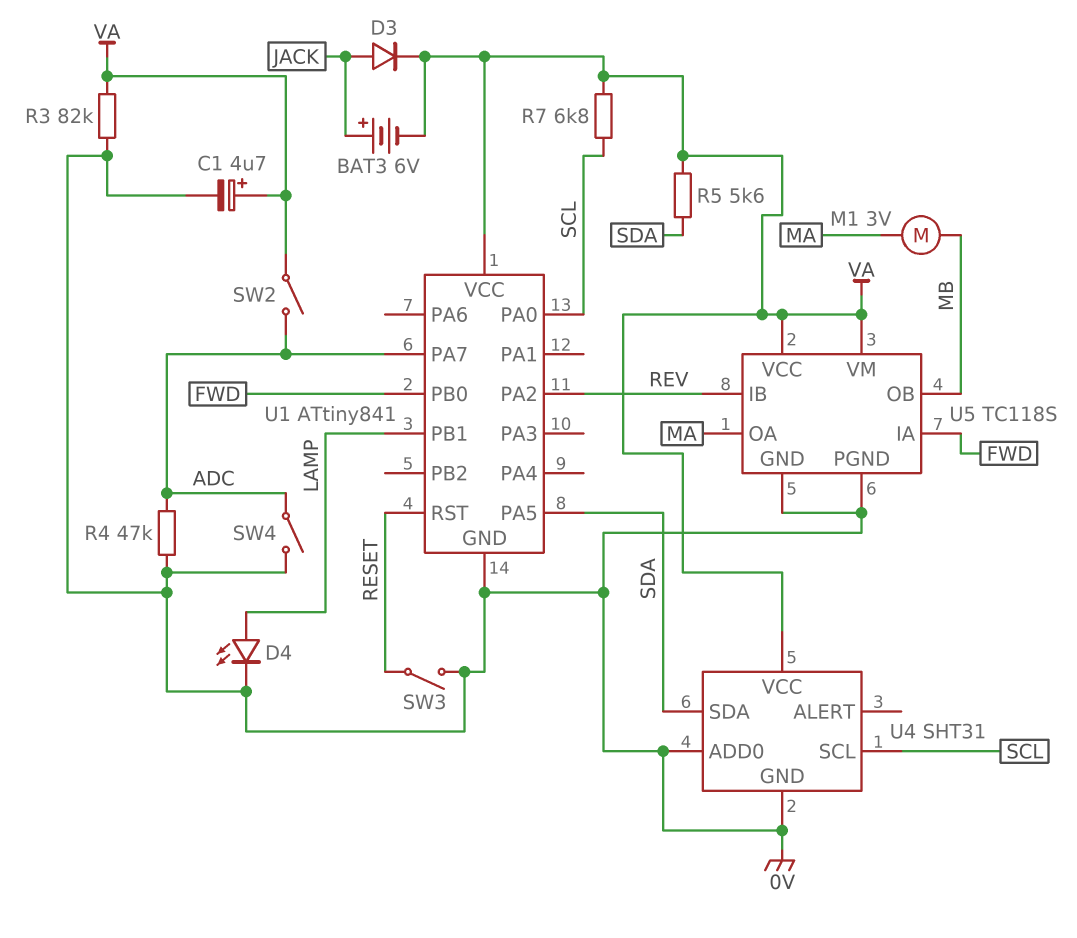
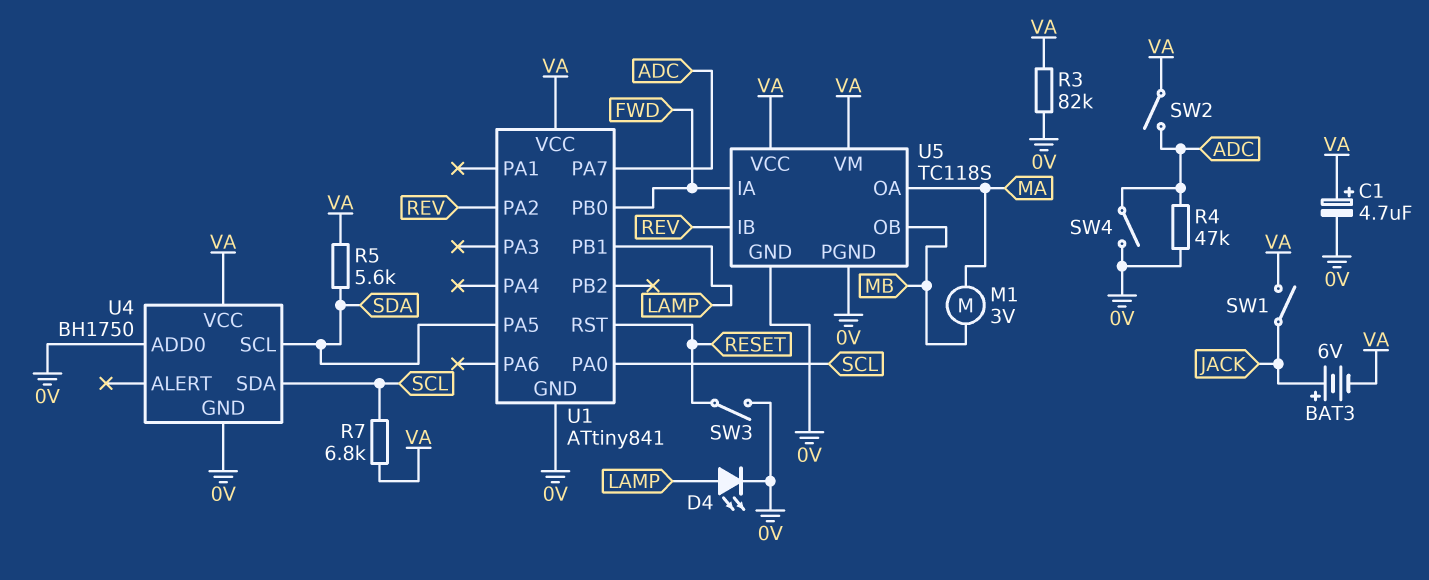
D3: diode (A JACK, K VA) -> none
SW1: none -> switch (JACK, VA)
U4: SHT31 -> BH1750
U4 pin SCL: SCL -> SDA
U4 pin SDA: SDA -> SCL

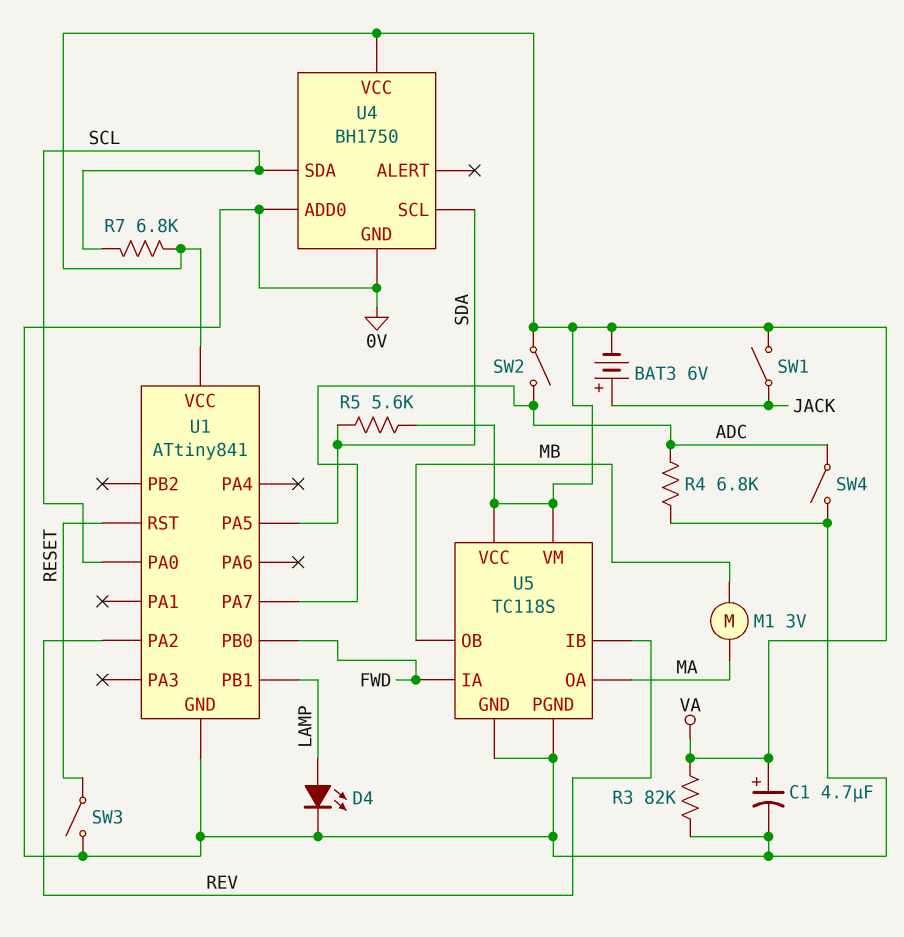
R4: 47k (0V, ADC) -> 6.8k (0V, ADC)

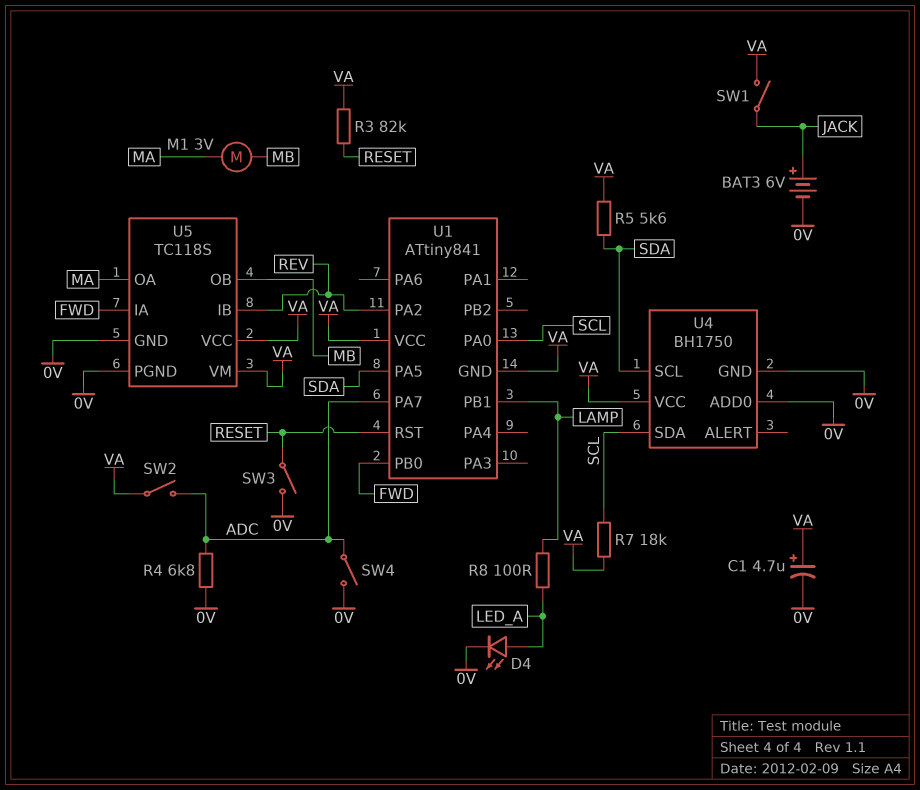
BAT3: 6V (plus JACK, minus VA) -> 6V (plus JACK, minus 0V)
D4: LED (A LAMP, K 0V) -> LED (A LED_A, K 0V)
R3: 82k (0V, VA) -> 82k (RESET, VA)
R7: 6.8k (SCL, VA) -> 18k (SCL, VA)
R8: none -> 100 (LAMP, LED_A)
U1 pin GND: 0V -> VA

